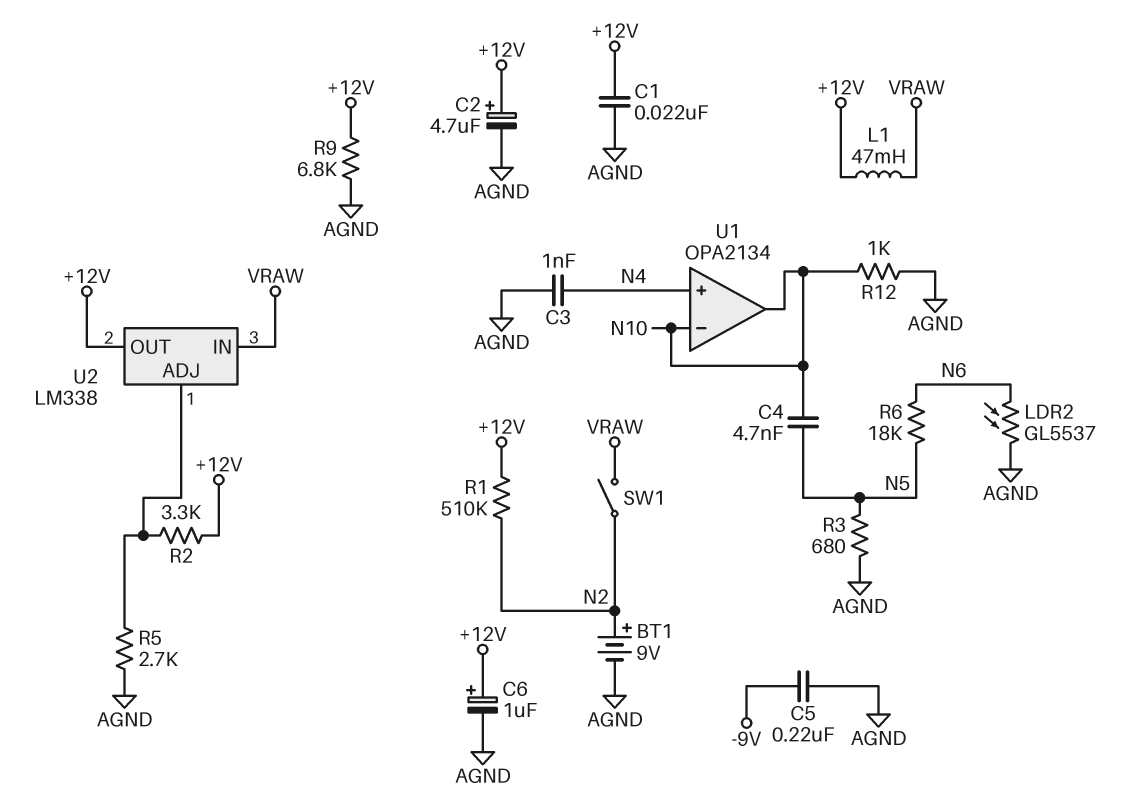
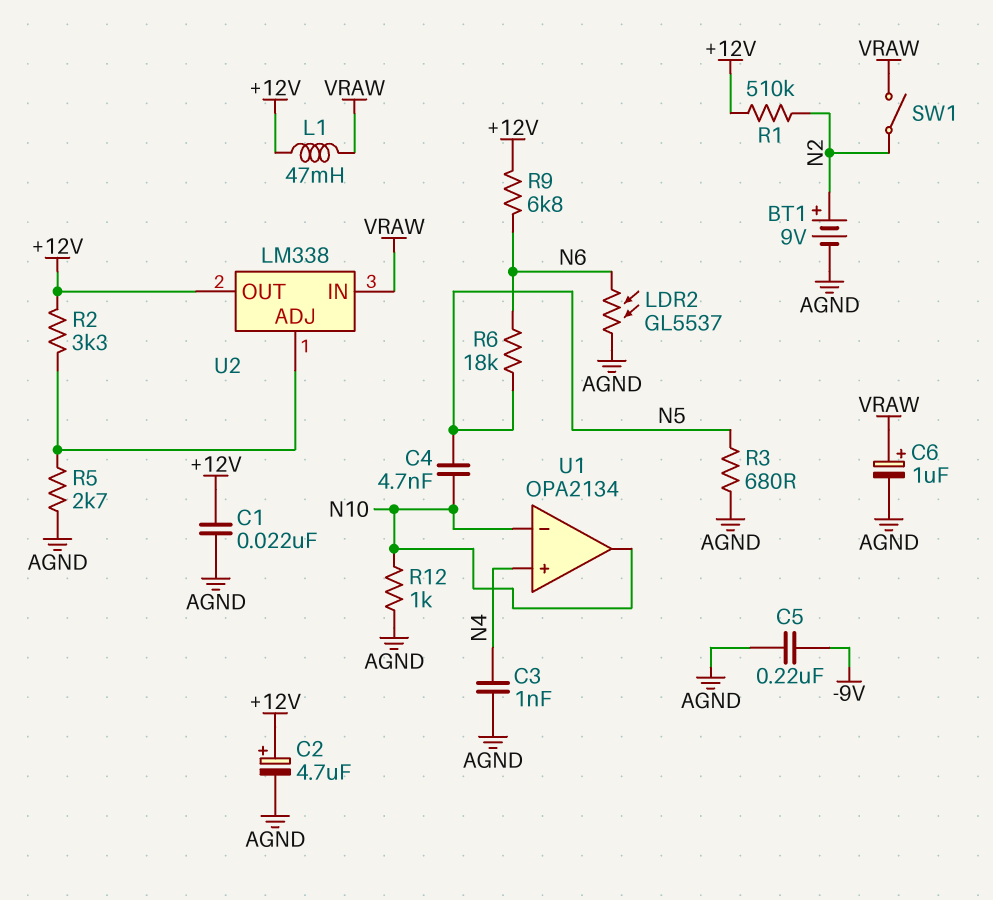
C6: 1uF (plus +12V, minus AGND) -> 1uF (plus VRAW, minus AGND)
R9: 6.8k (+12V, AGND) -> 6.8k (+12V, N6)

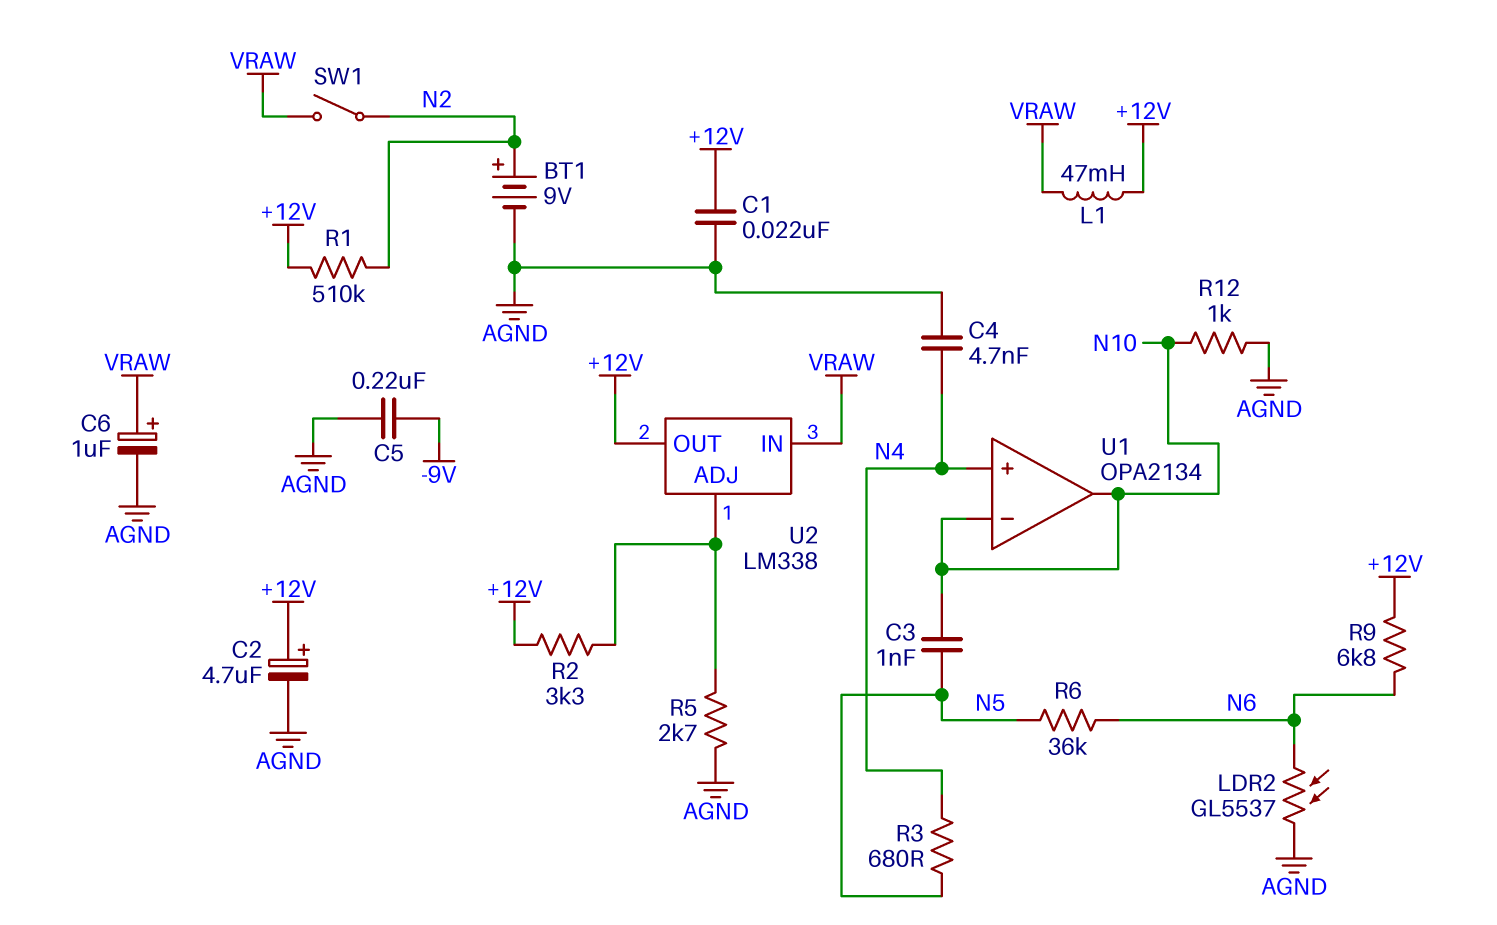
C3: 1nF (AGND, N4) -> 1nF (N5, N10)
C4: 4.7nF (N5, N10) -> 4.7nF (AGND, N4)
R3: 680 (AGND, N5) -> 680 (N4, N5)
R6: 18k (N5, N6) -> 36k (N5, N6)

